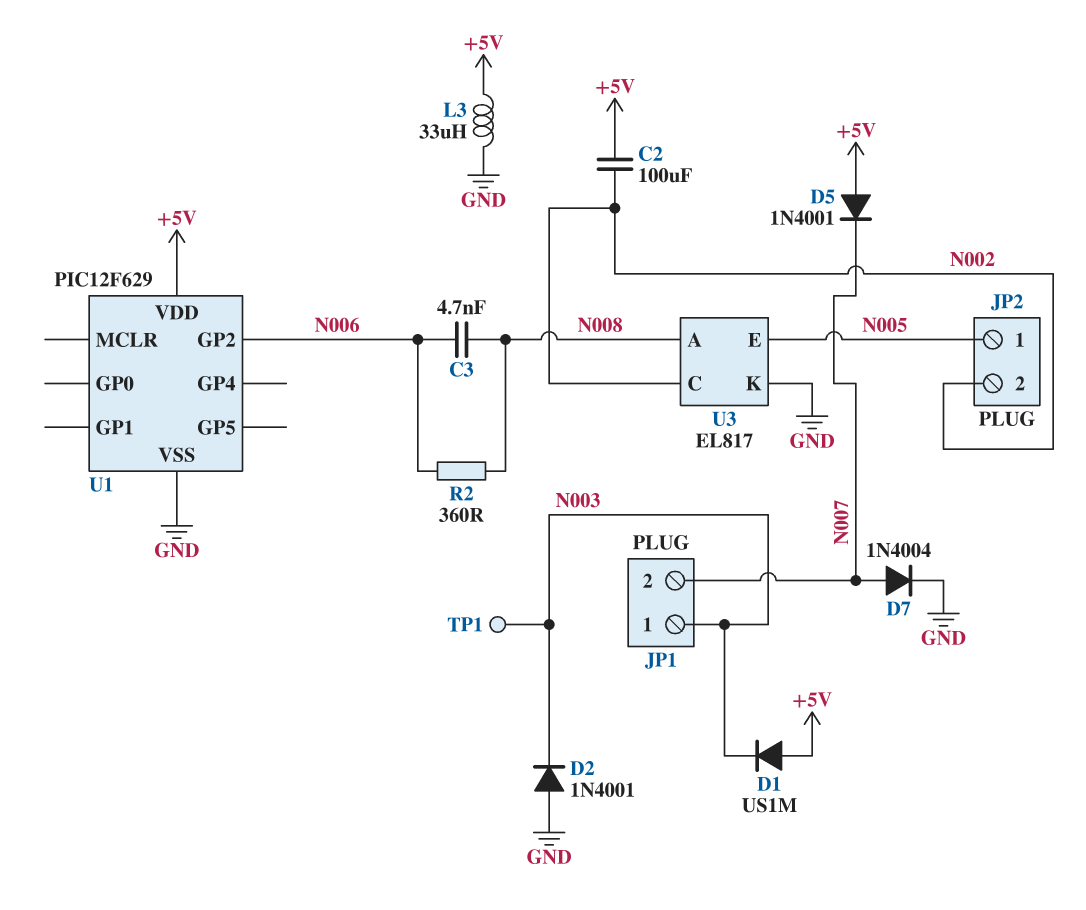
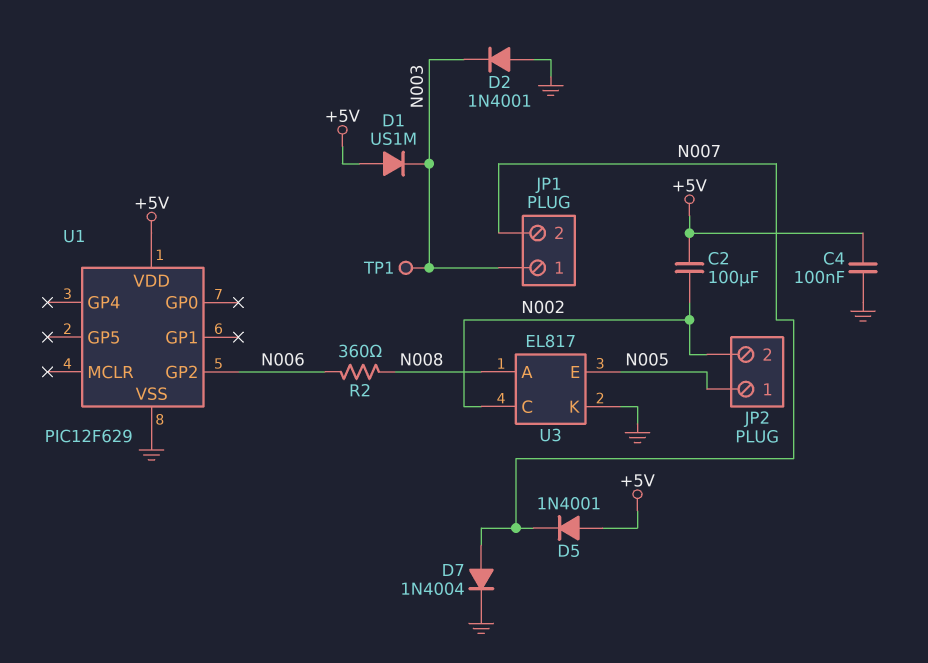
C3: 4.7nF (N006, N008) -> none
C4: none -> 100nF (+5V, GND)
L3: 33uH (+5V, GND) -> none

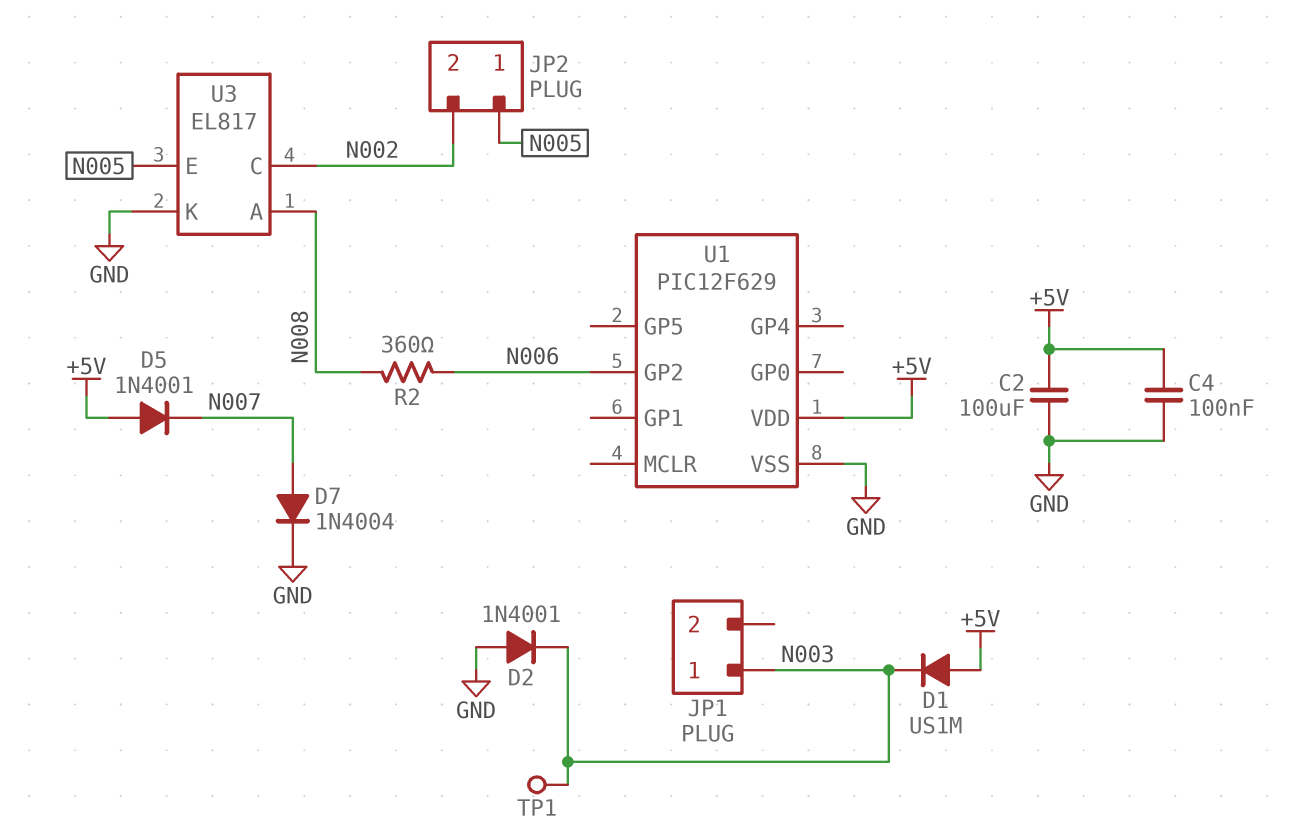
C2: 100uF (+5V, N002) -> 100uF (+5V, GND)
JP1 pin 2: N007 -> none

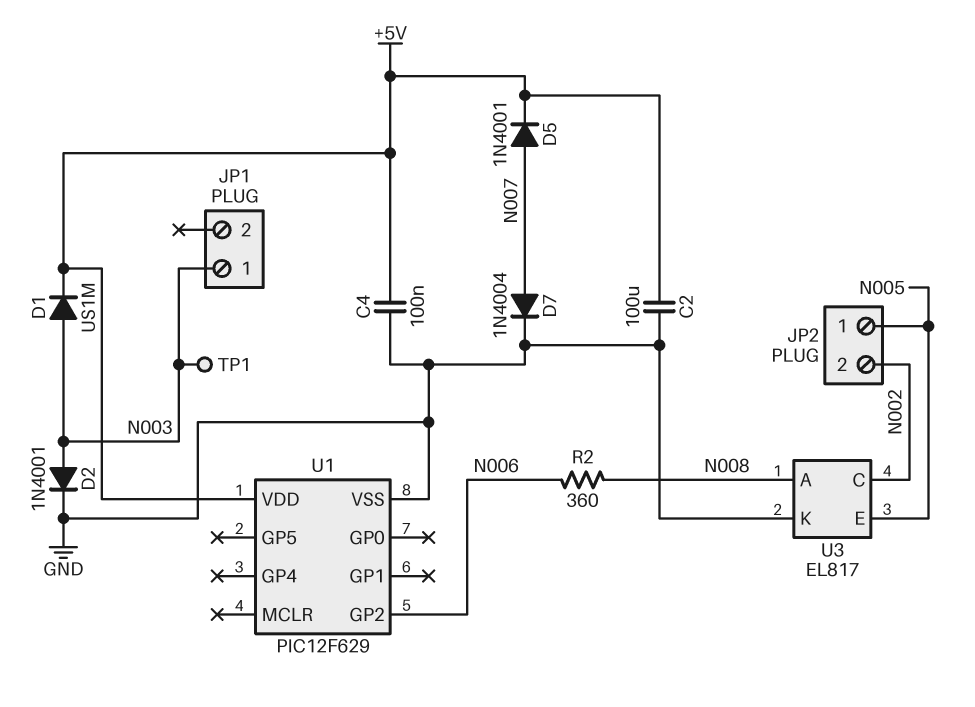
D1: diode US1M (A +5V, K N003) -> diode US1M (A N003, K +5V)
D2: diode 1N4001 (A GND, K N003) -> diode 1N4001 (A N003, K GND)
D5: diode 1N4001 (A +5V, K N007) -> diode 1N4001 (A N007, K +5V)

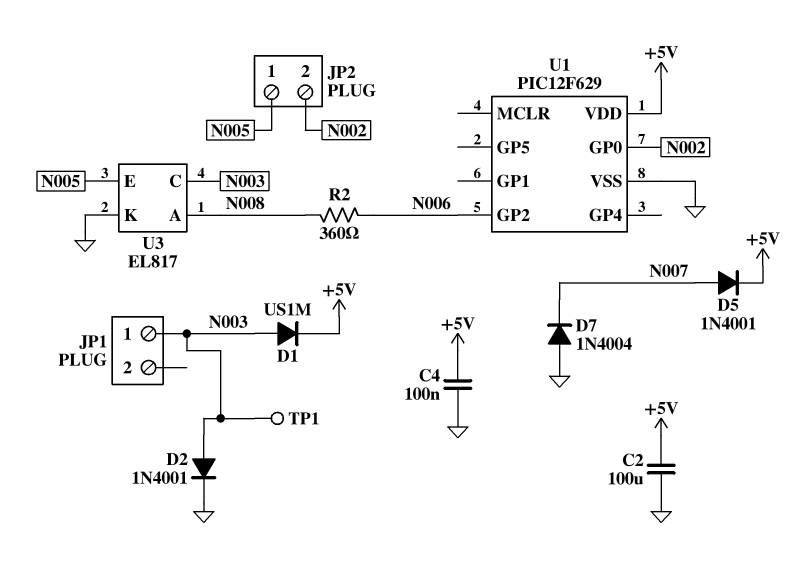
D7: diode 1N4004 (A N007, K GND) -> diode 1N4004 (A GND, K N007)
U1 pin GP0: none -> N002
U3 pin C: N002 -> N003

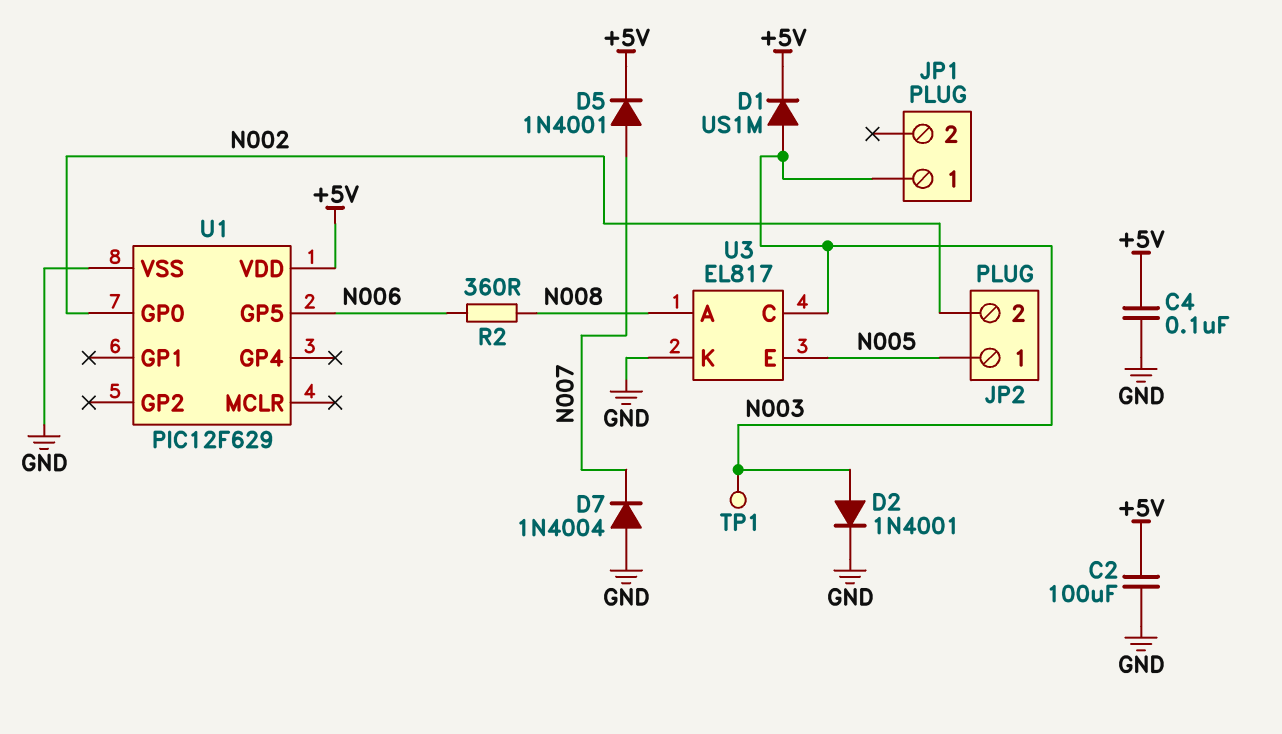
U1 pin GP2: N006 -> none
U1 pin GP5: none -> N006

